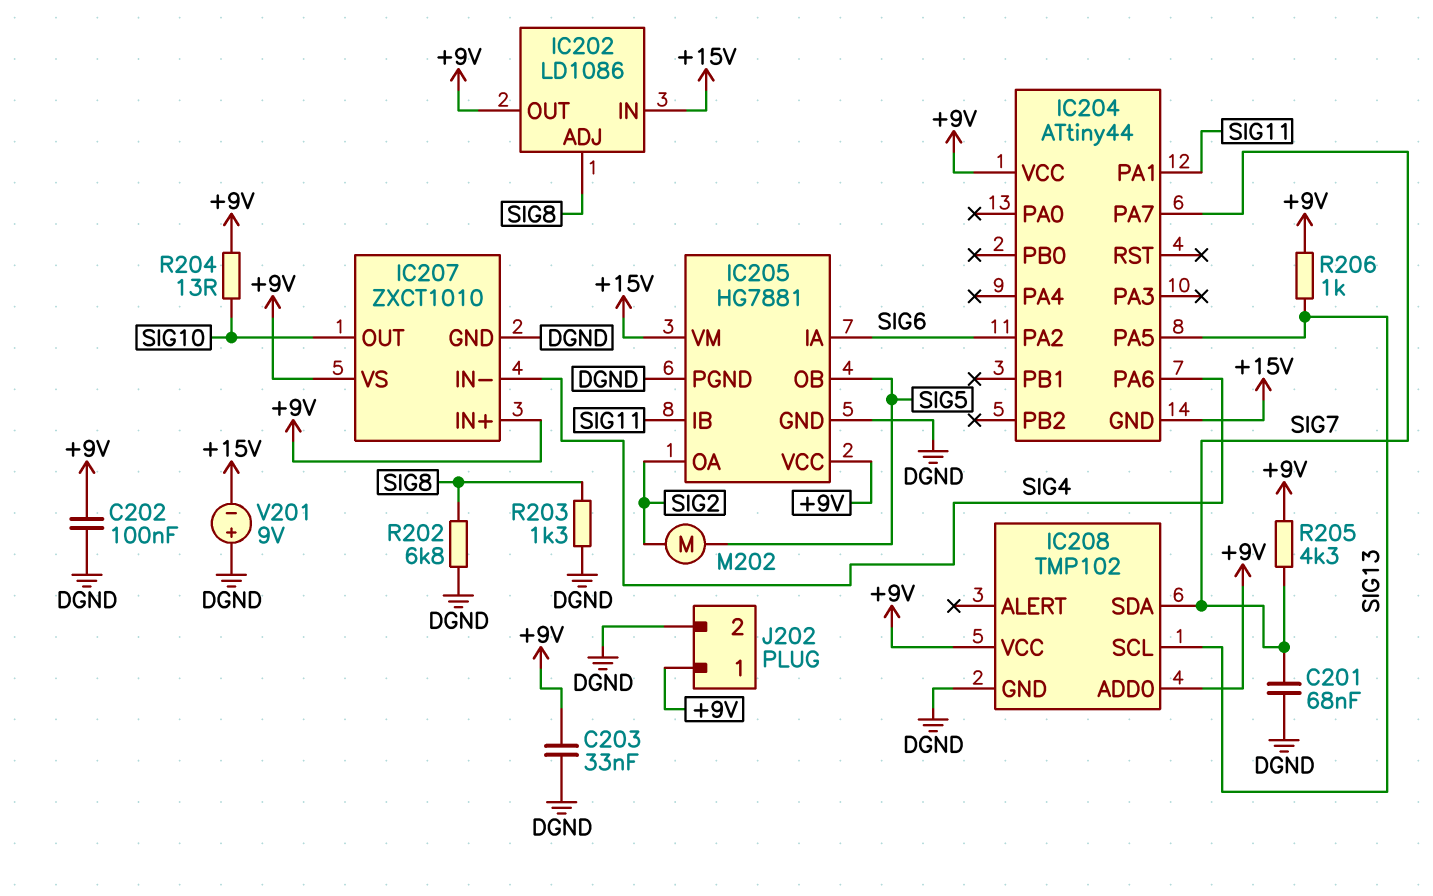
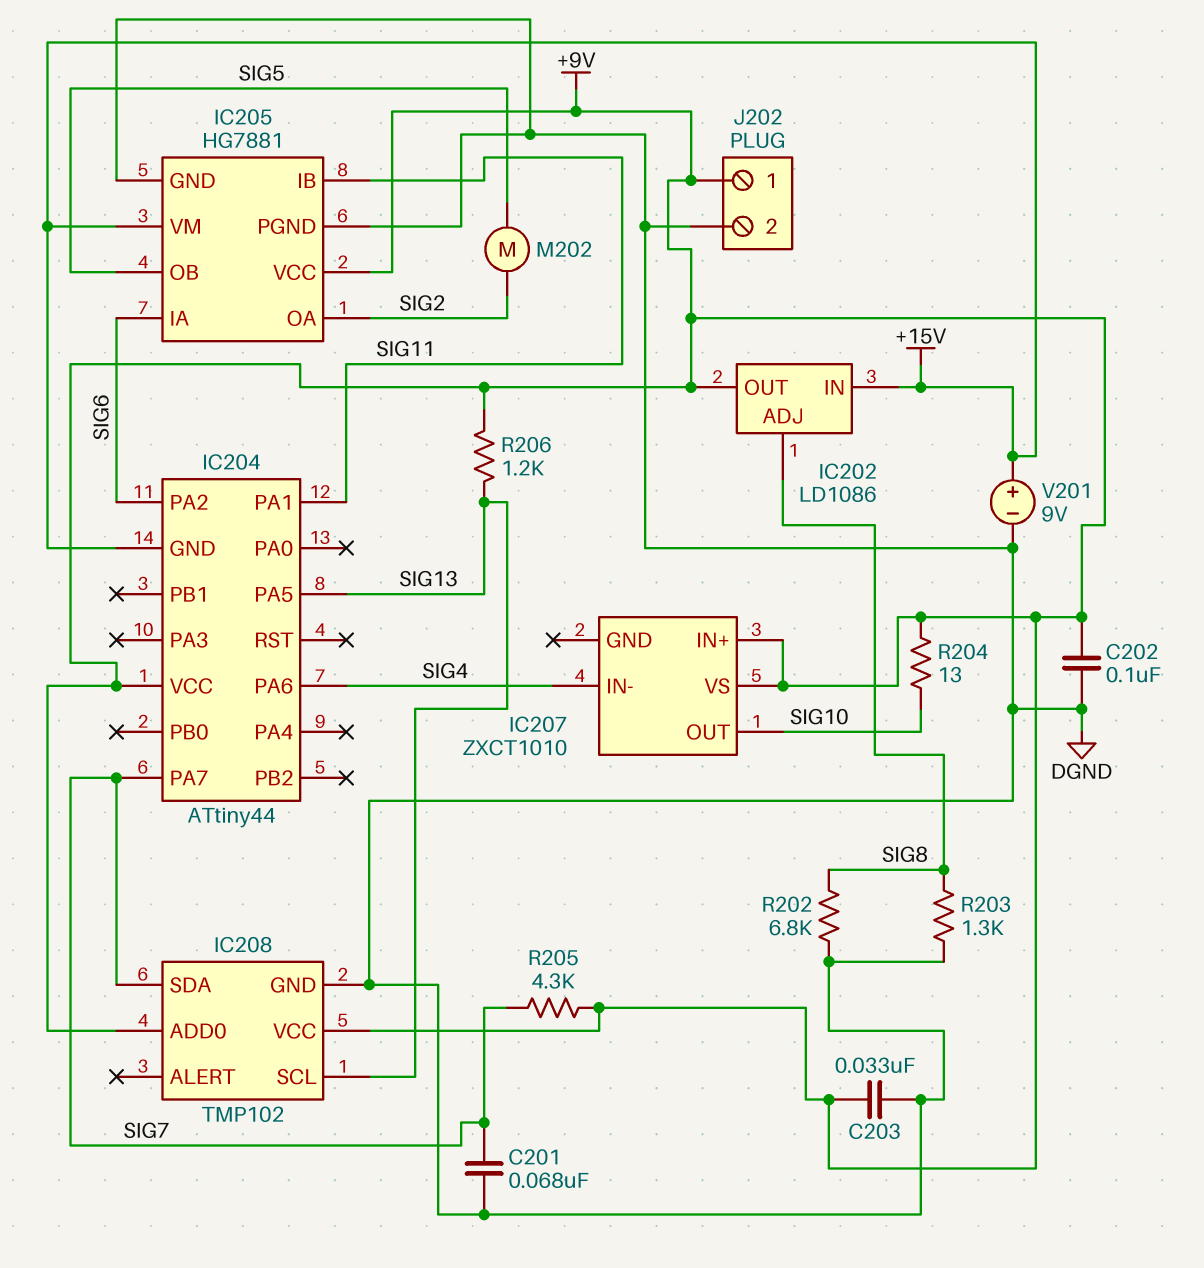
IC207 pin GND: DGND -> none
R206: 1k (+9V, SIG13) -> 1.2k (+9V, SIG13)
V201: 9V (plus DGND, minus +15V) -> 9V (plus +15V, minus DGND)

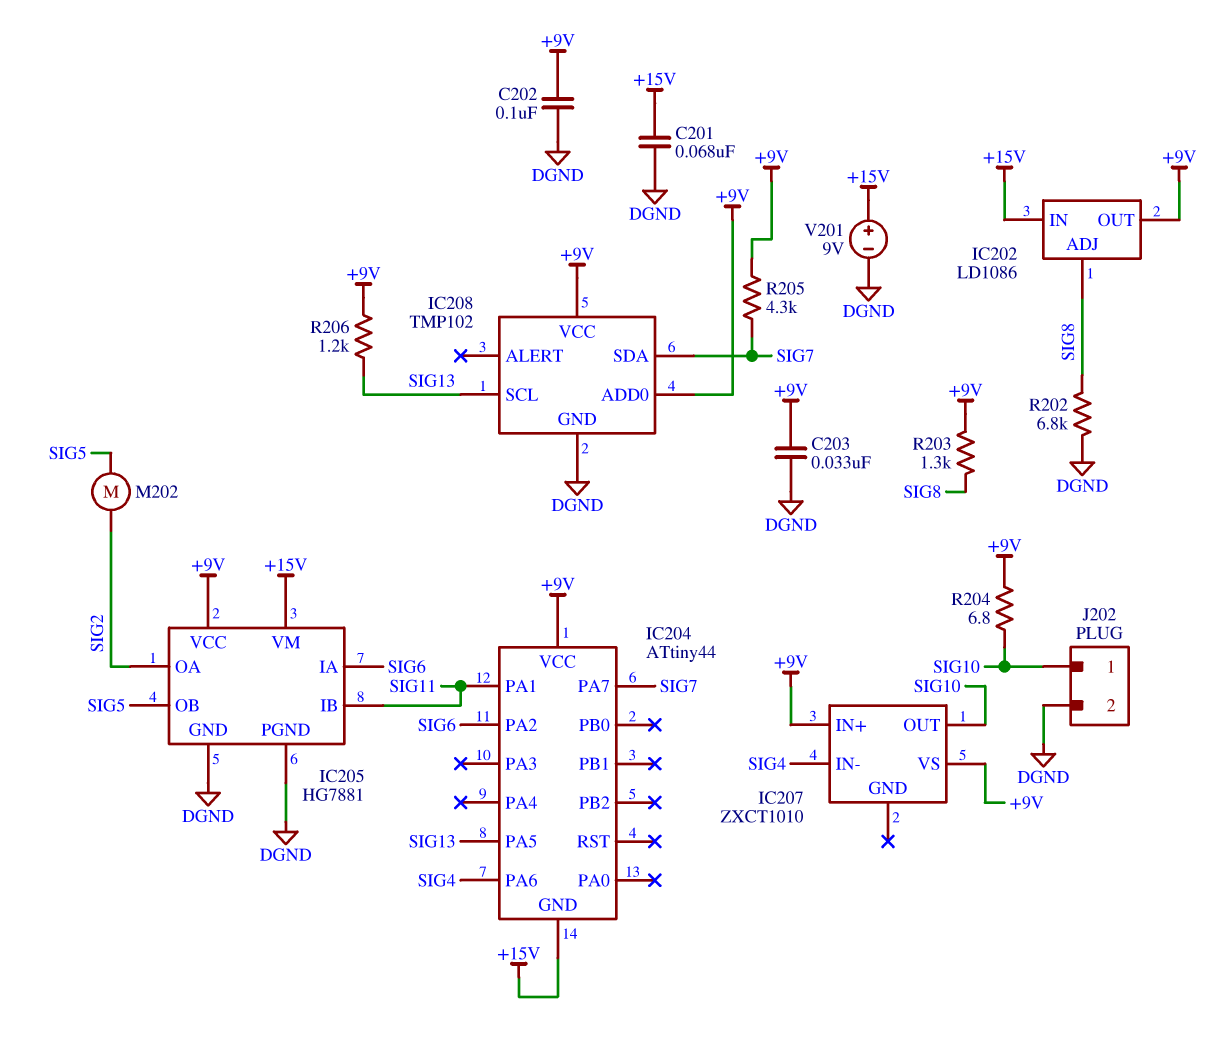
C201: 68nF (DGND, SIG7) -> 68nF (+15V, DGND)
J202 pin 1: +9V -> SIG10
R203: 1.3k (DGND, SIG8) -> 1.3k (+9V, SIG8)
R204: 13 (+9V, SIG10) -> 6.8 (+9V, SIG10)

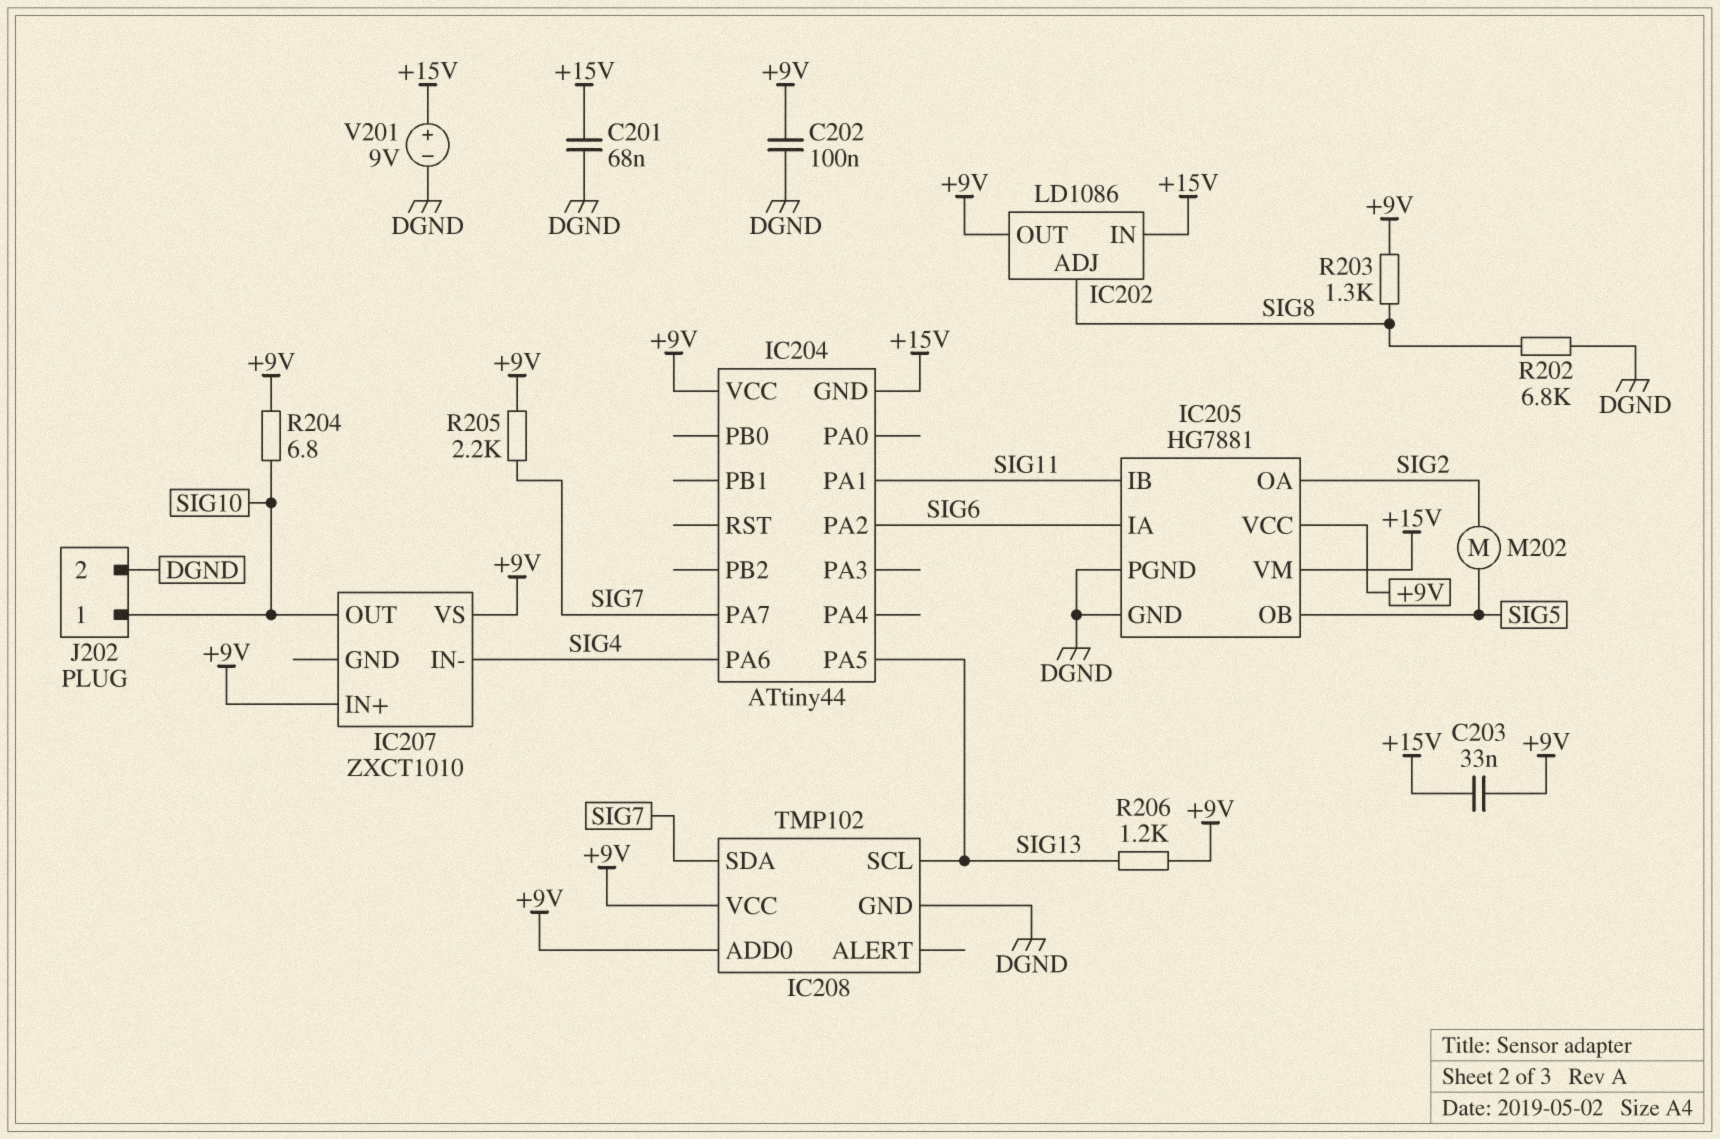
C203: 33nF (+9V, DGND) -> 33nF (+9V, +15V)
R205: 4.3k (+9V, SIG7) -> 2.2k (+9V, SIG7)

